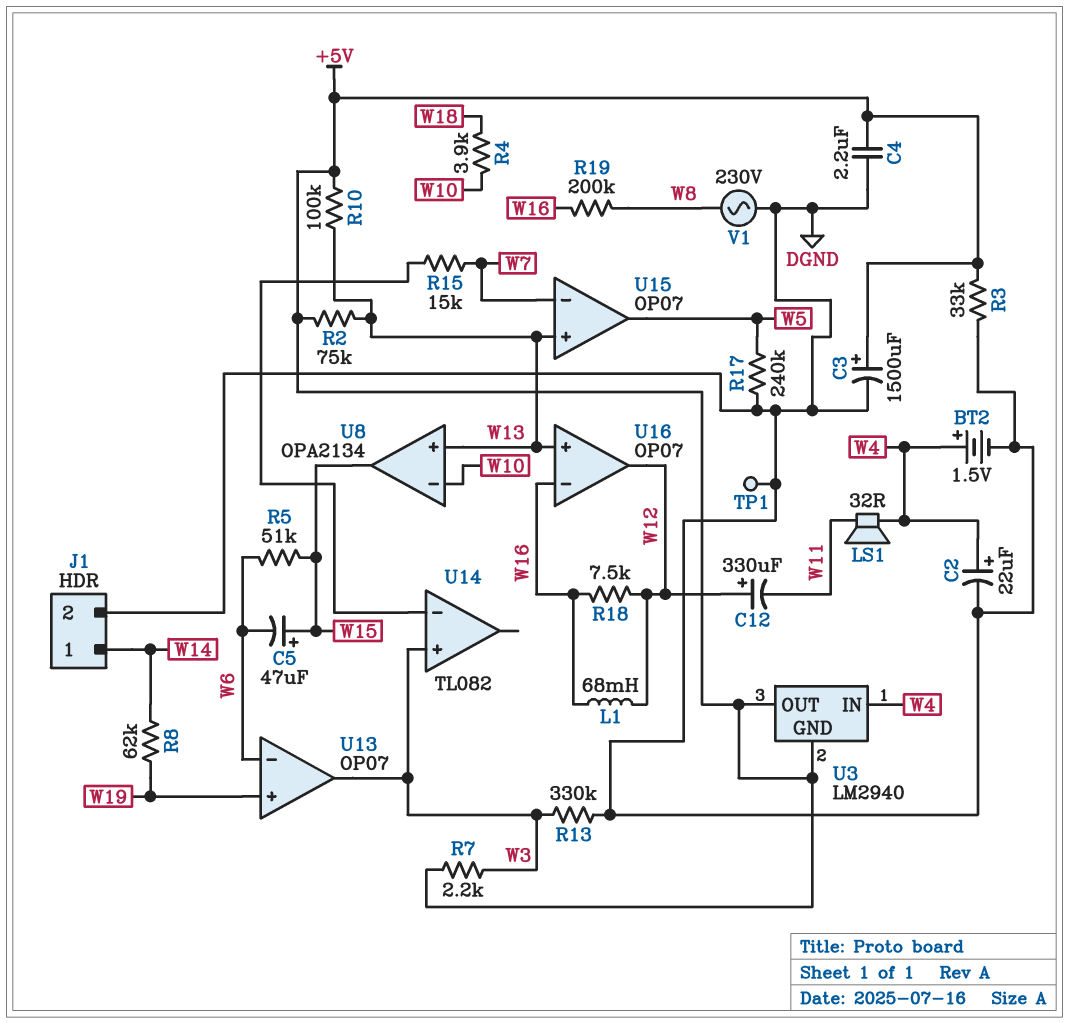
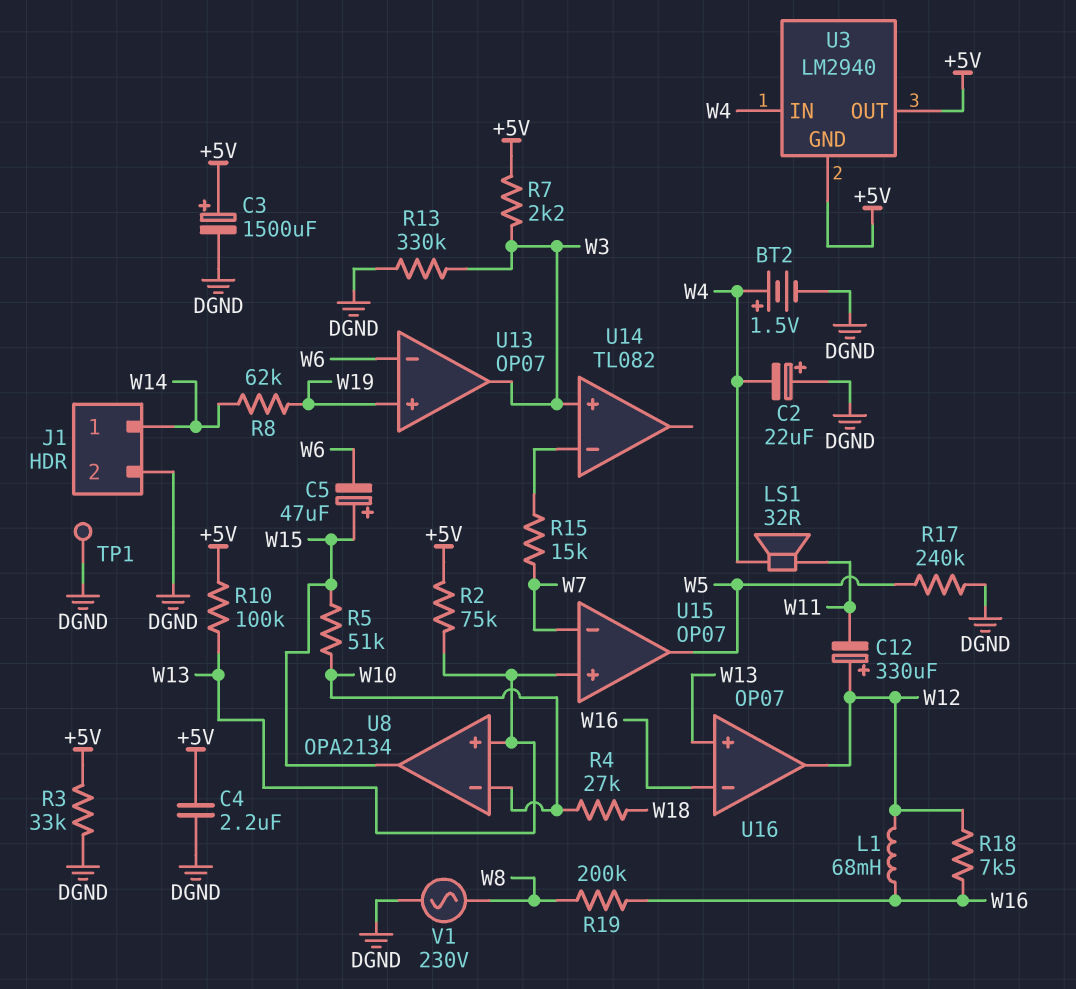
C2: 22uF (plus W4, minus DGND) -> 22uF (plus DGND, minus W4)
R4: 3.9k (W10, W18) -> 27k (W10, W18)
R5: 51k (W6, W15) -> 51k (W10, W15)

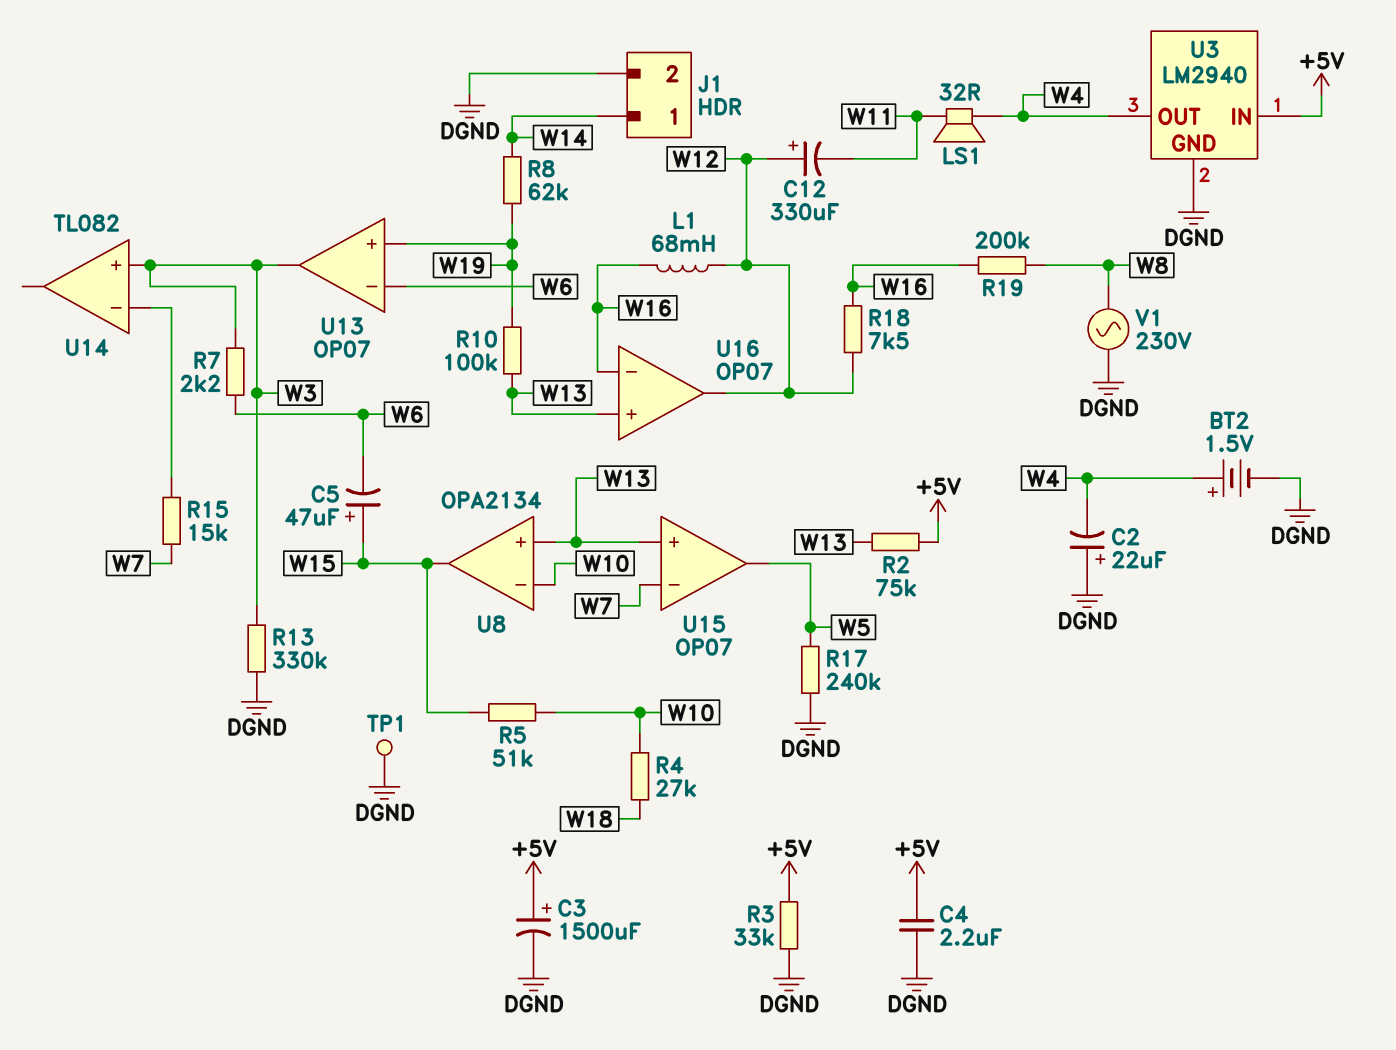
R7: 2.2k (+5V, W3) -> 2.2k (W3, W6)
R10: 100k (+5V, W13) -> 100k (W13, W19)
U3 pin GND: +5V -> DGND
U3 pin IN: W4 -> +5V
U3 pin OUT: +5V -> W4

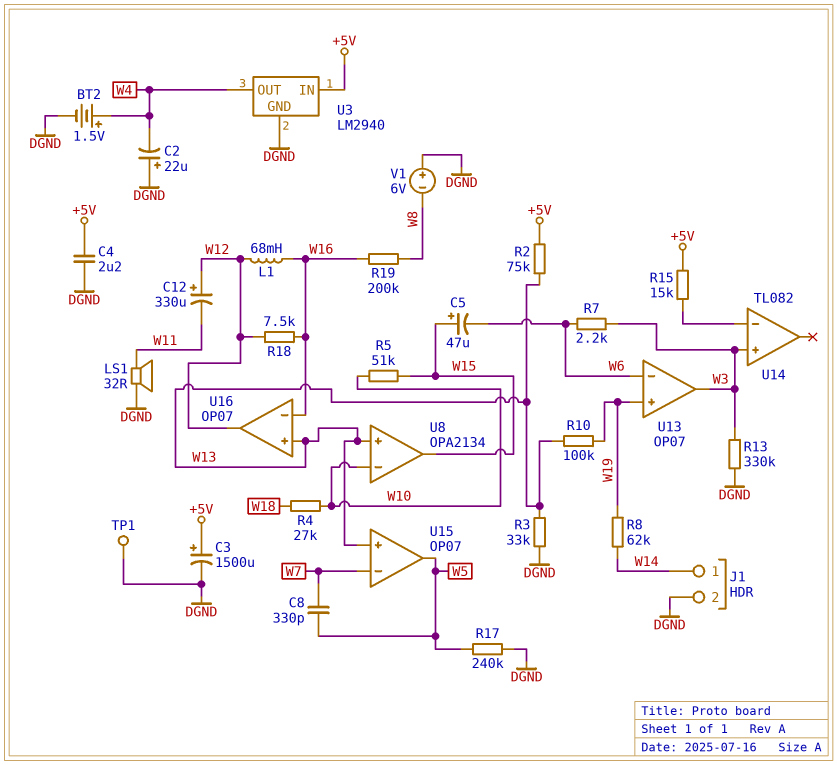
C8: none -> 330pF (W5, W7)
LS1: speaker 32R (W4, W11) -> speaker 32R (DGND, W11)
R3: 33k (+5V, DGND) -> 33k (DGND, W13)
R15: 15k (U14/in-, W7) -> 15k (+5V, U14/in-)
V1: AC 230V (DGND, W8) -> 6V (plus DGND, minus W8)

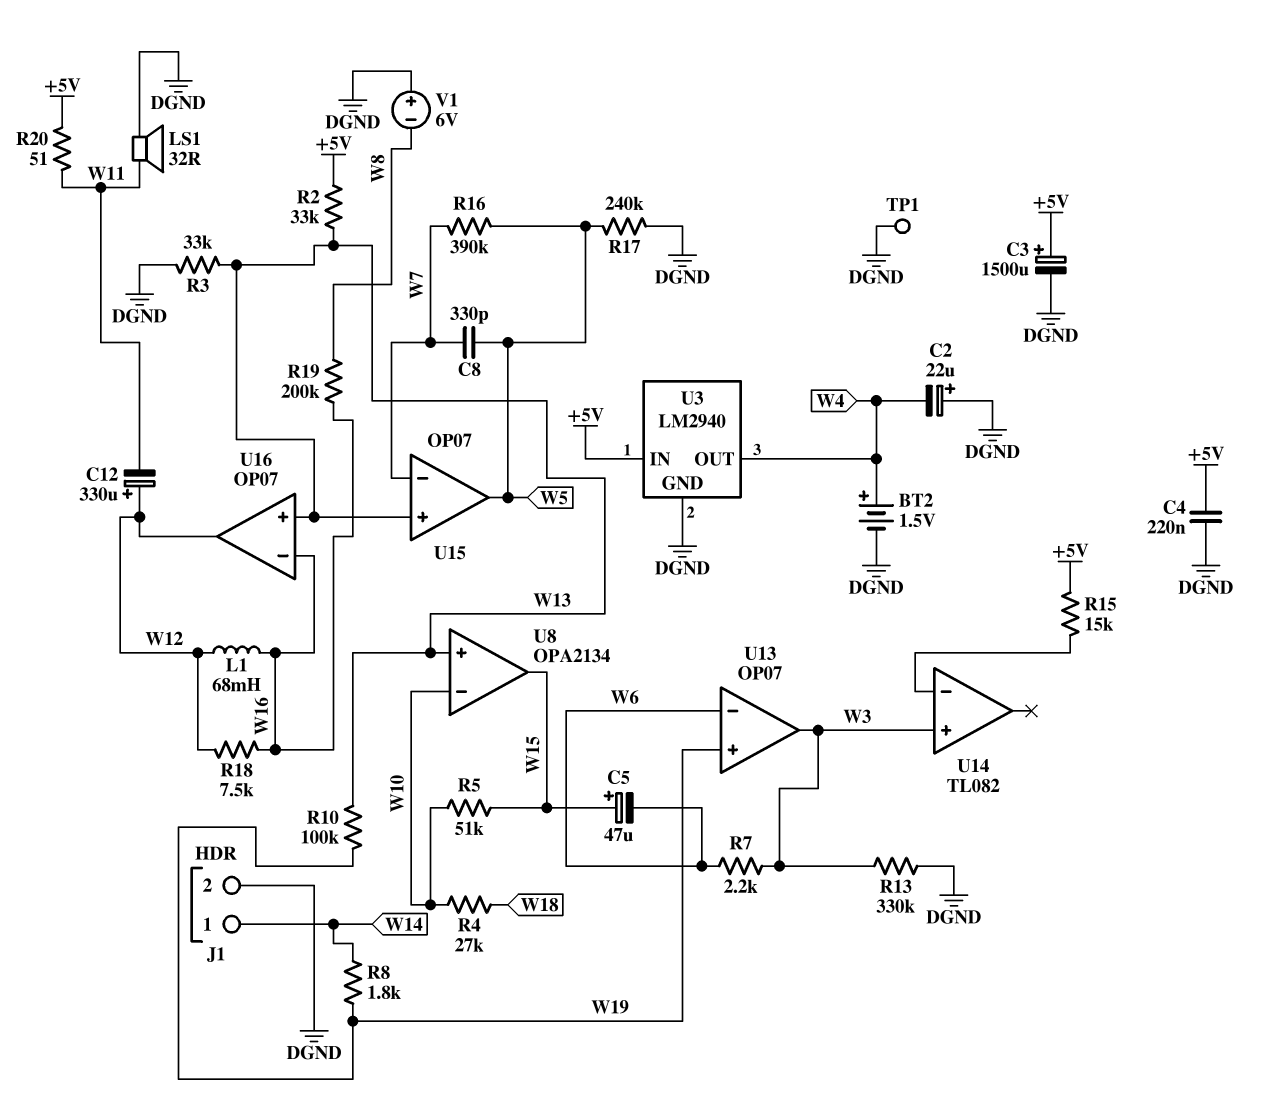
C4: 2.2uF (+5V, DGND) -> 220nF (+5V, DGND)
R2: 75k (+5V, W13) -> 33k (+5V, W13)
R8: 62k (W14, W19) -> 1.8k (W14, W19)
R16: none -> 390k (W5, W7)
R20: none -> 51 (+5V, W11)

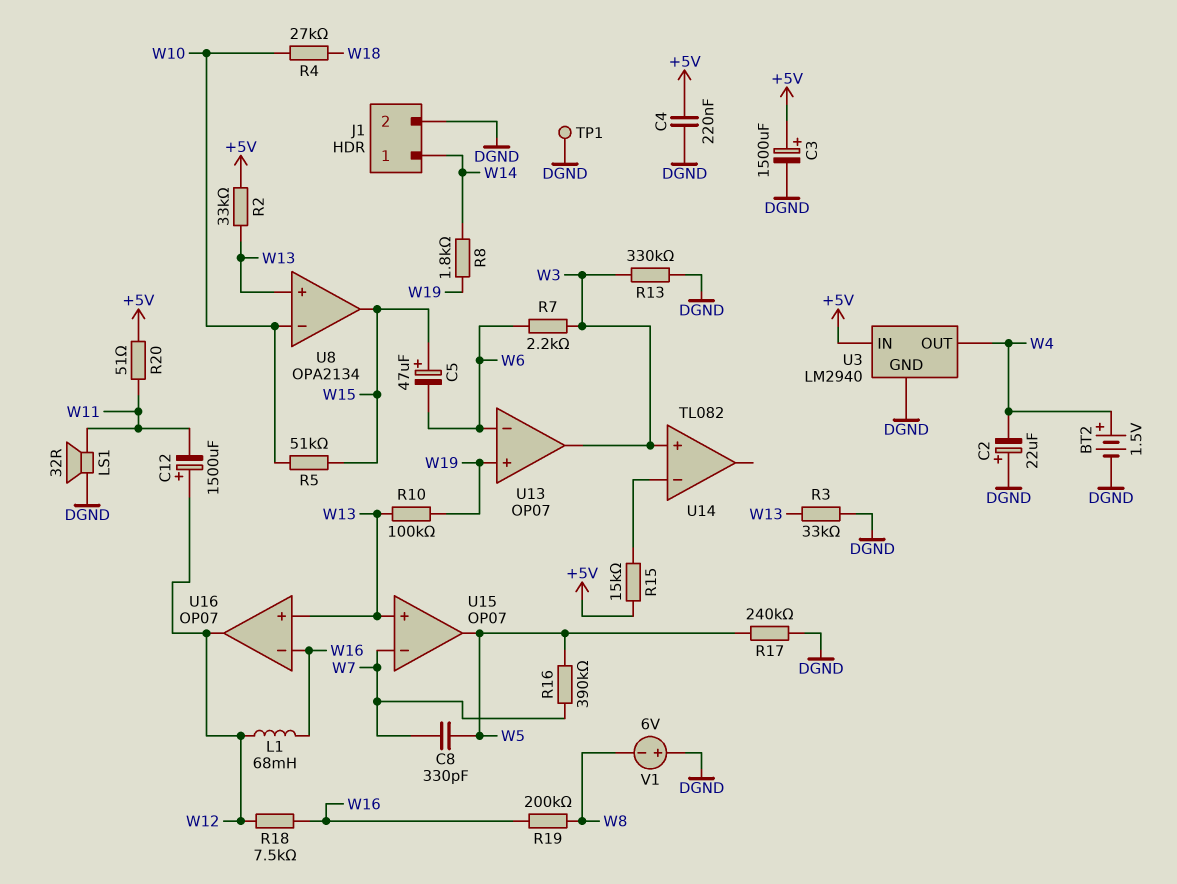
C12: 330uF (plus W12, minus W11) -> 1500uF (plus W12, minus W11)

